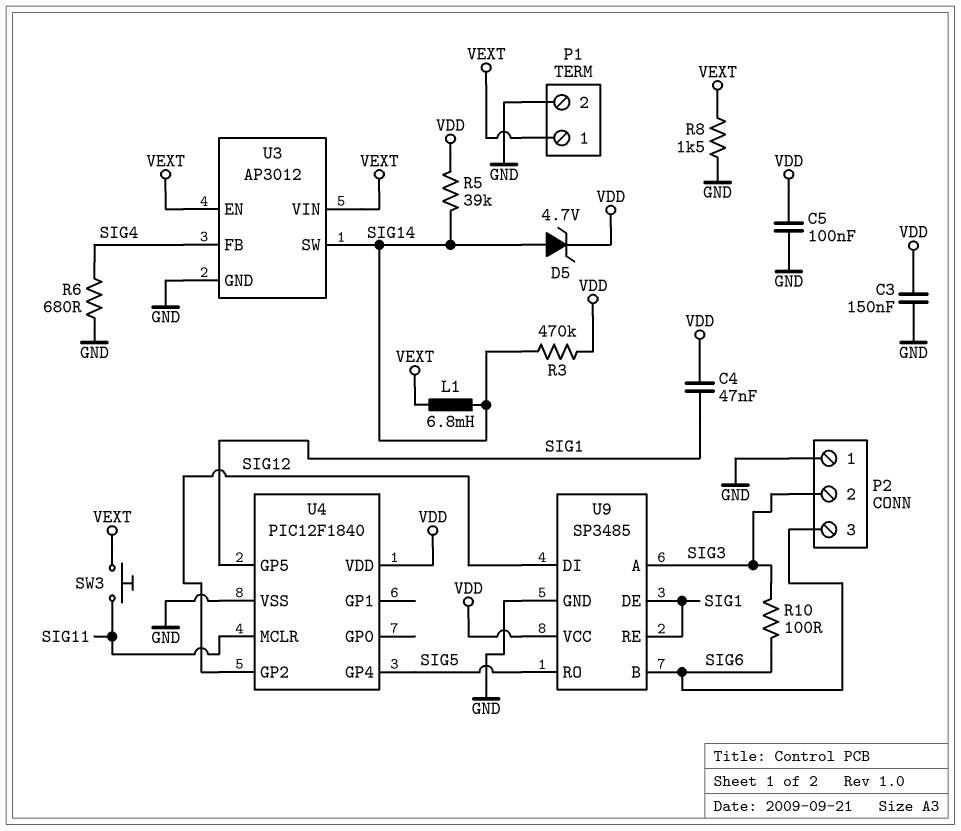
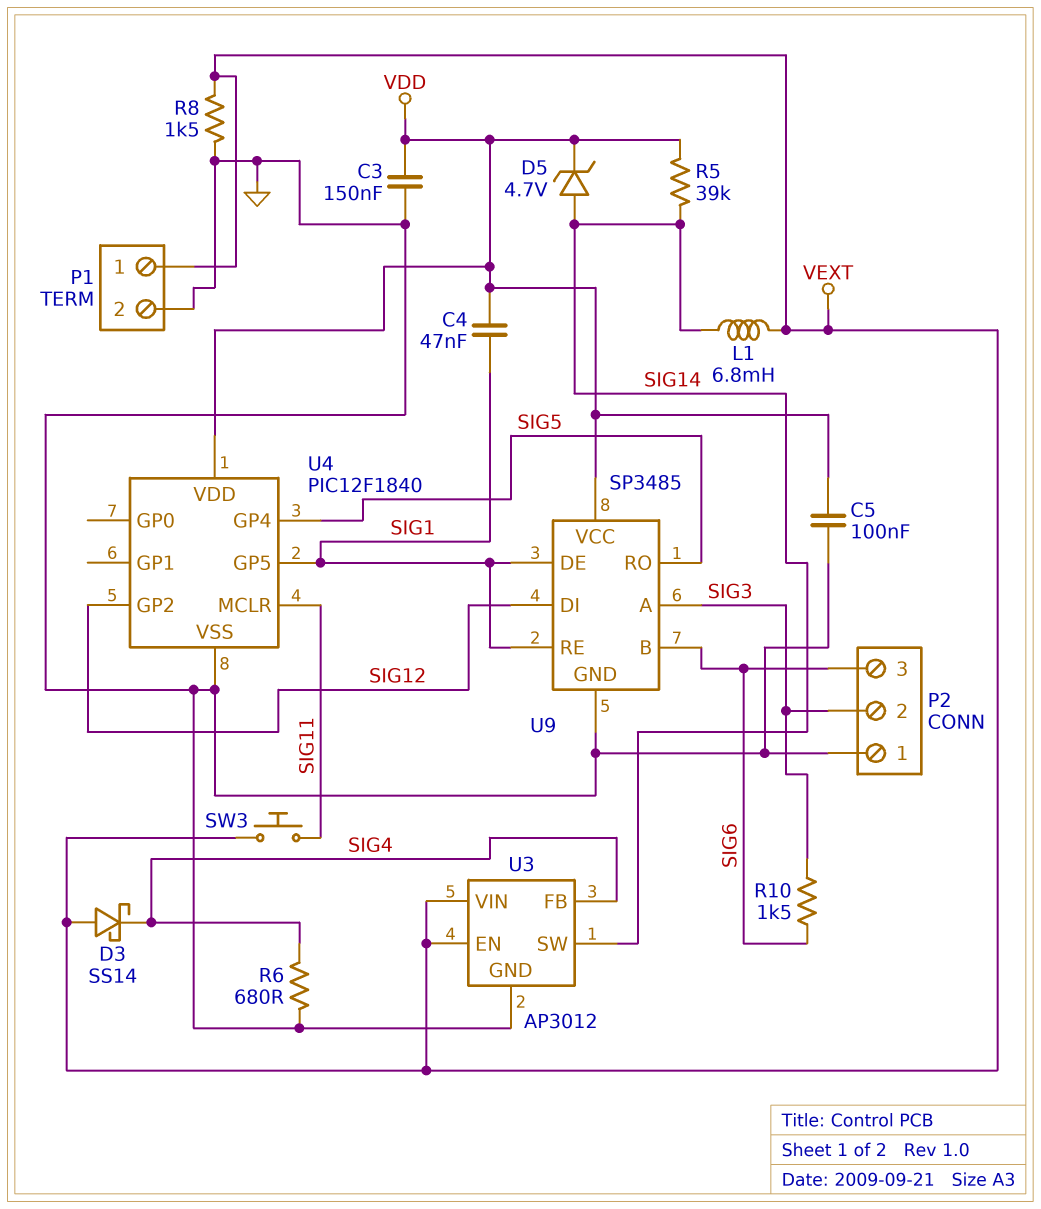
D3: none -> schottky SS14 (A VEXT, K SIG4)
R3: 470k (SIG14, VDD) -> none
R10: 100 (SIG3, SIG6) -> 1.5k (SIG3, SIG6)

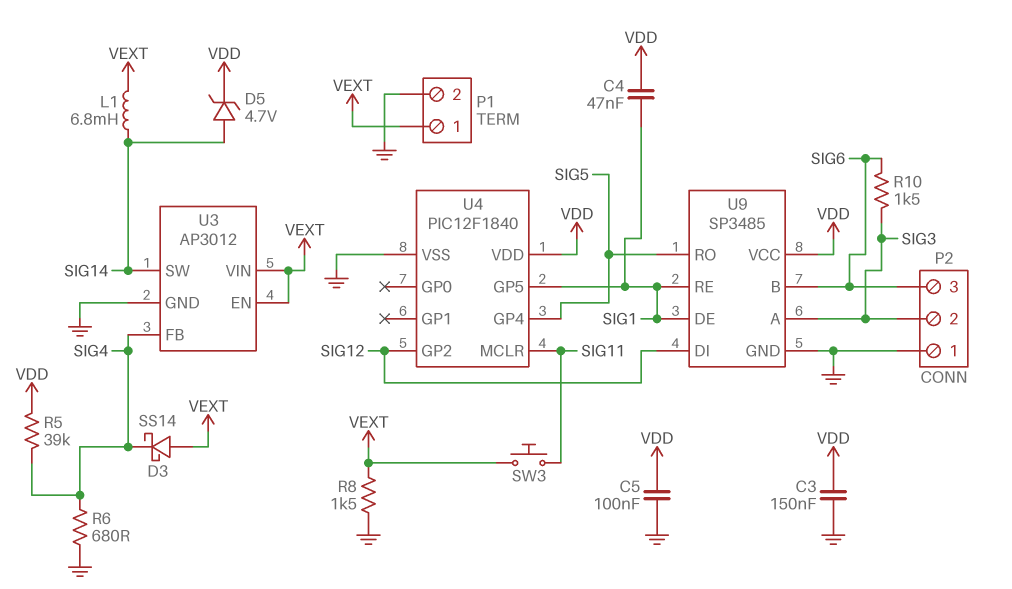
R5: 39k (SIG14, VDD) -> 39k (SIG4, VDD)

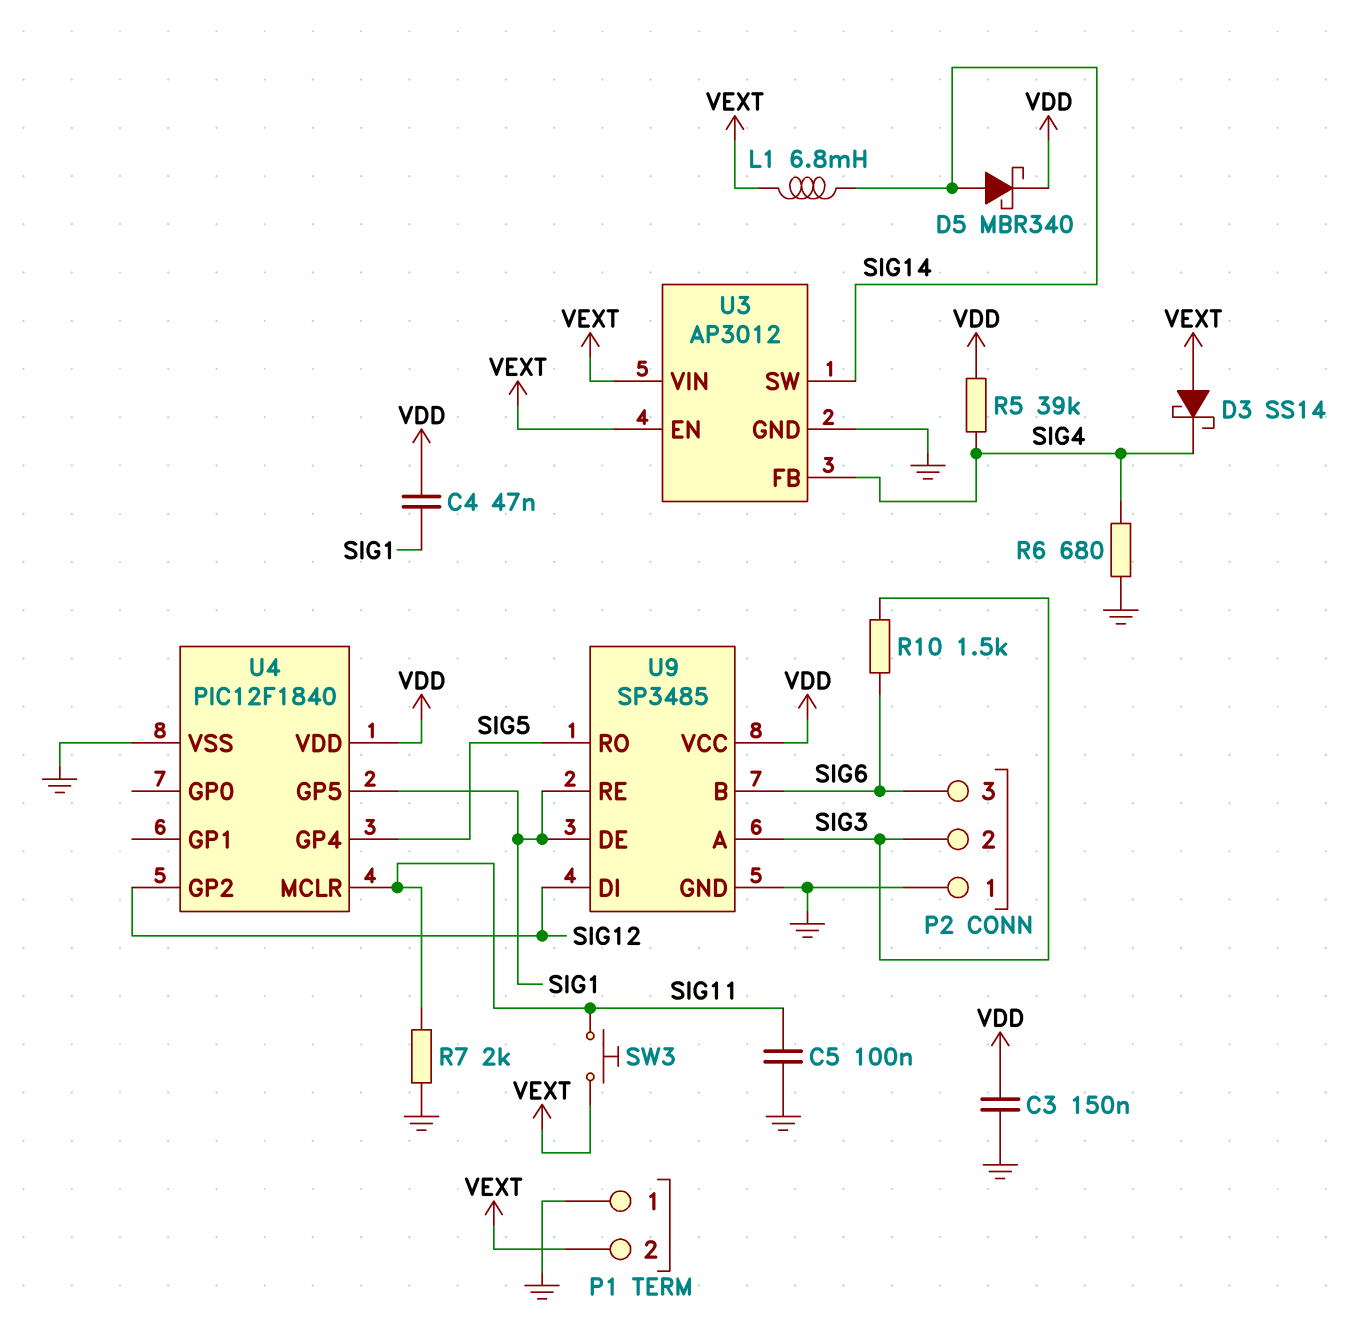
C5: 100nF (GND, VDD) -> 100nF (GND, SIG11)
D5: zener 4.7V (A SIG14, K VDD) -> schottky MBR340 (A SIG14, K VDD)
P1 pin 1: VEXT -> GND
P1 pin 2: GND -> VEXT
R7: none -> 2k (GND, SIG11)
R8: 1.5k (GND, VEXT) -> none

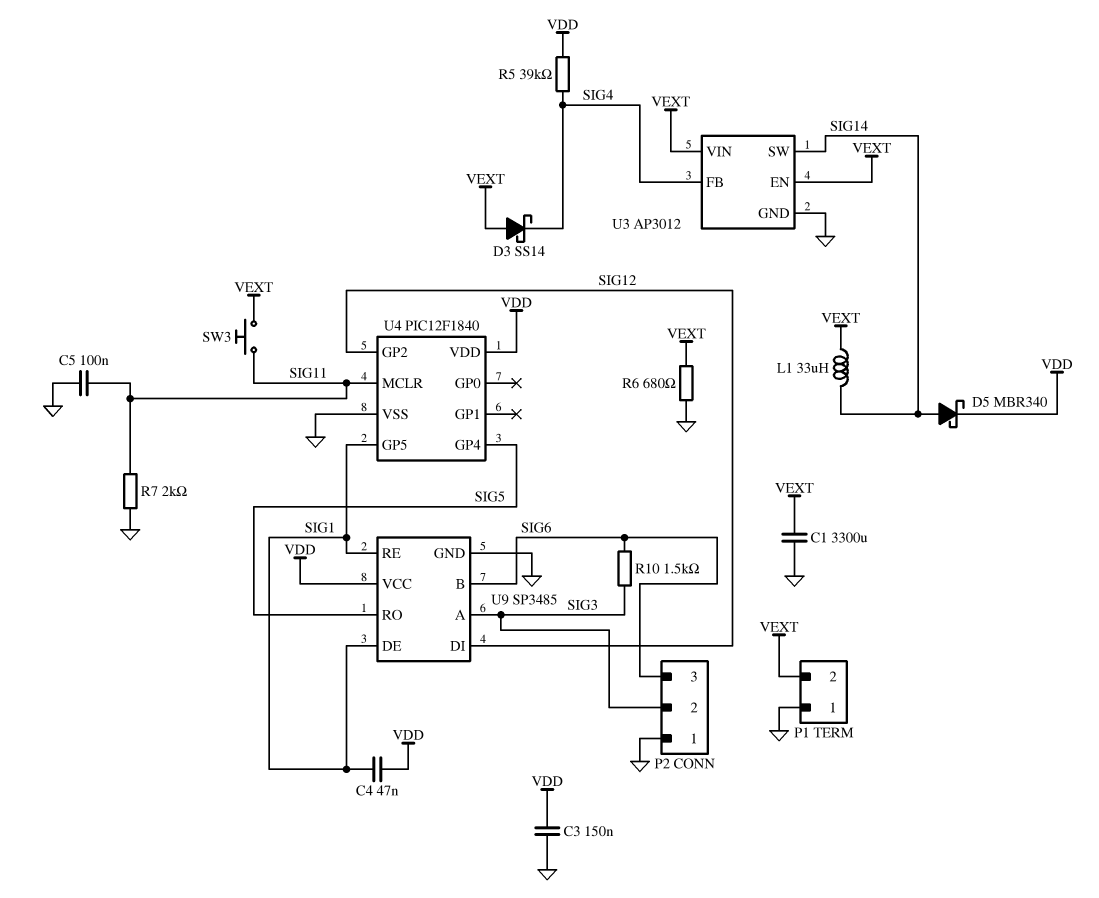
C1: none -> 3300uF (GND, VEXT)
L1: 6.8mH (SIG14, VEXT) -> 33uH (SIG14, VEXT)
R6: 680 (GND, SIG4) -> 680 (GND, VEXT)

